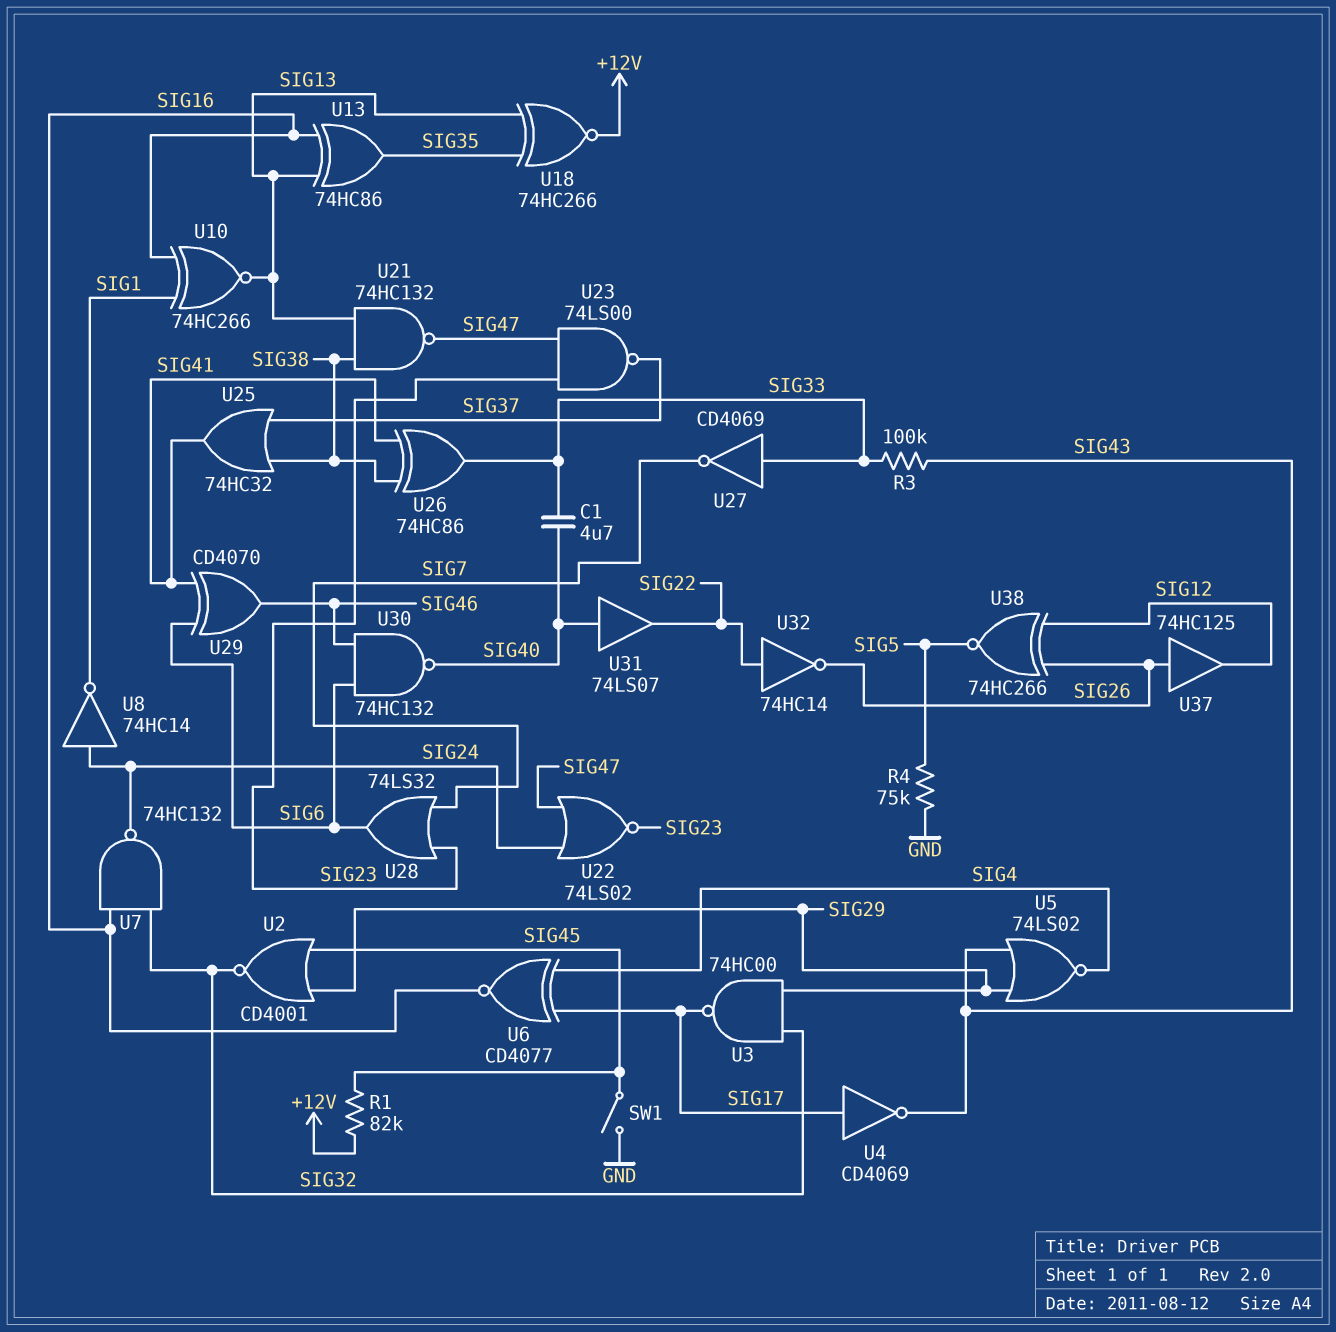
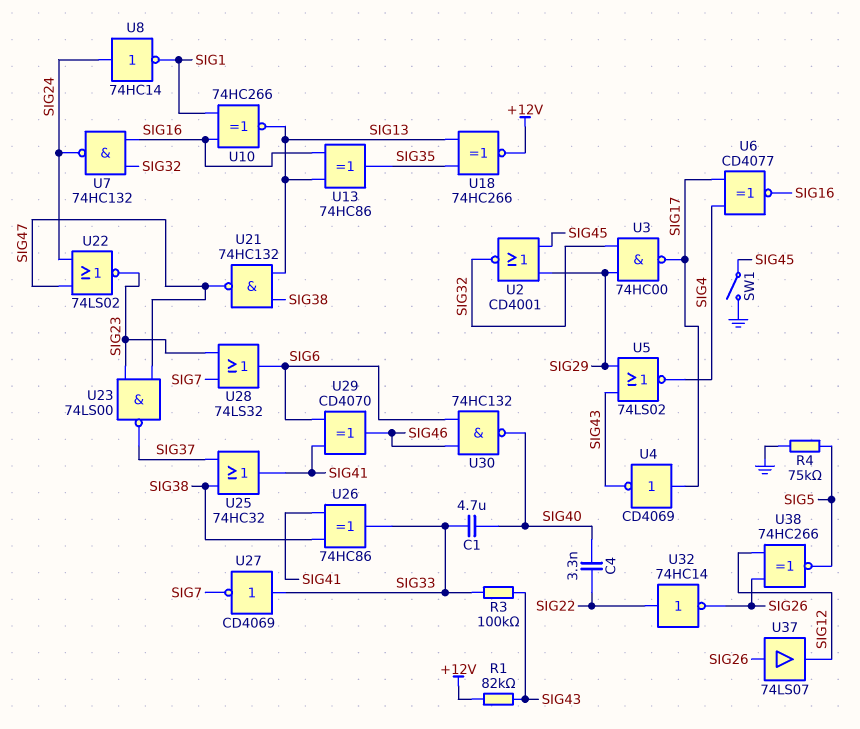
C4: none -> 3.3nF (SIG22, SIG40)
R1: 82k (+12V, SIG45) -> 82k (+12V, SIG43)
U31: buffer 74LS07 (in SIG40, out SIG22) -> none
U37: buffer 74HC125 (in SIG26, out SIG12) -> buffer 74LS07 (in SIG26, out SIG12)

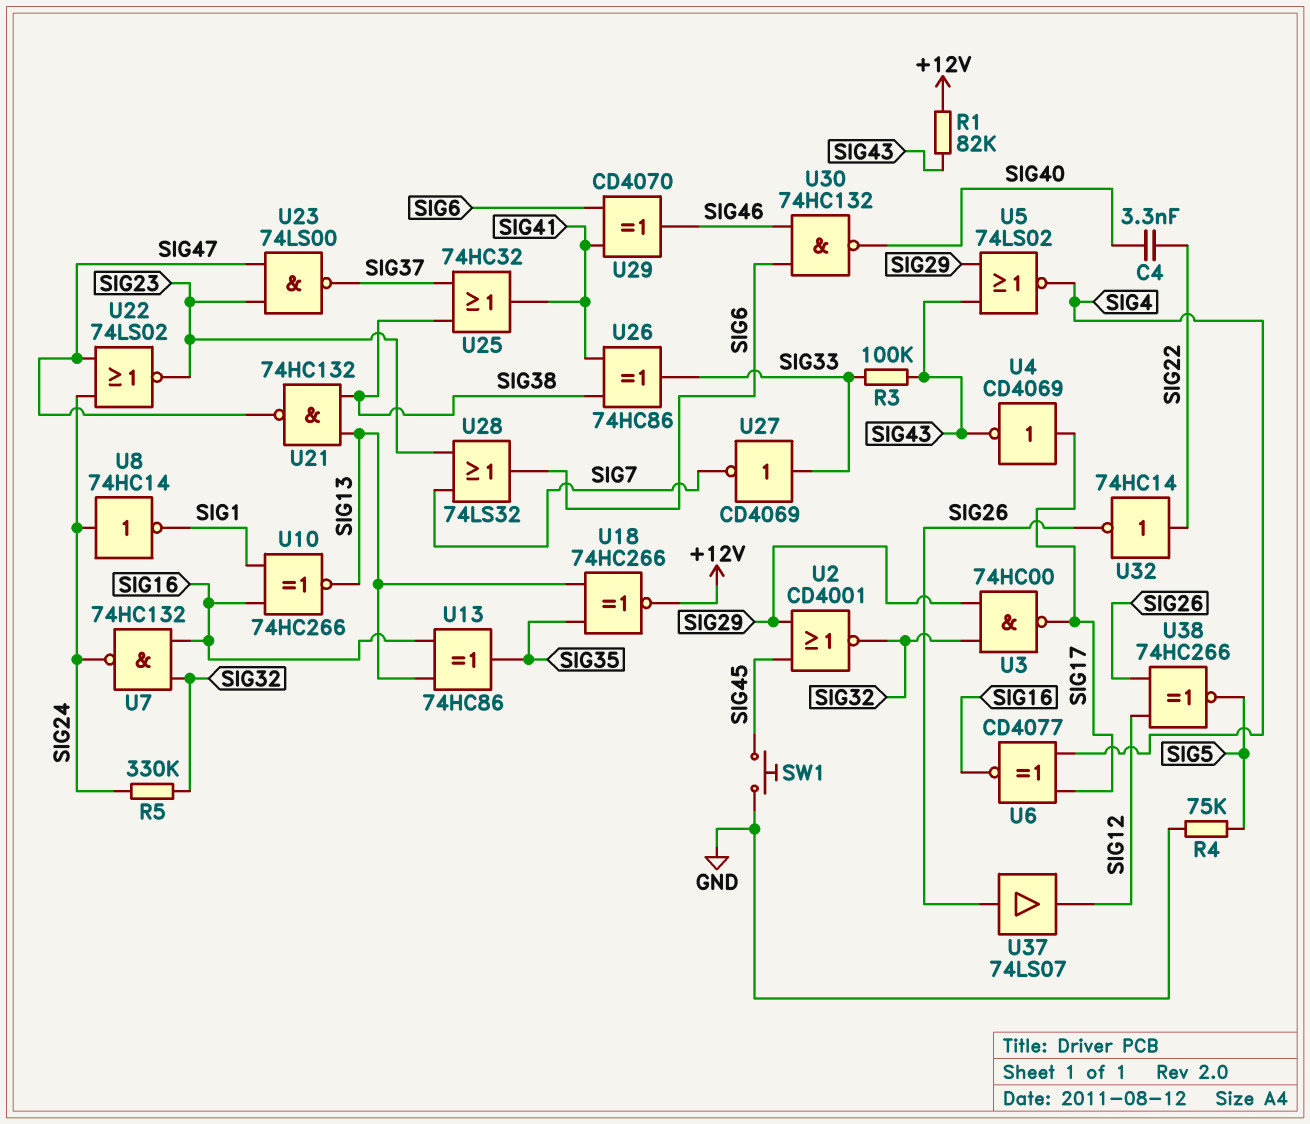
C1: 4.7uF (SIG33, SIG40) -> none
R5: none -> 330k (SIG24, SIG32)
SW1: switch (GND, SIG45) -> button (GND, SIG45)

